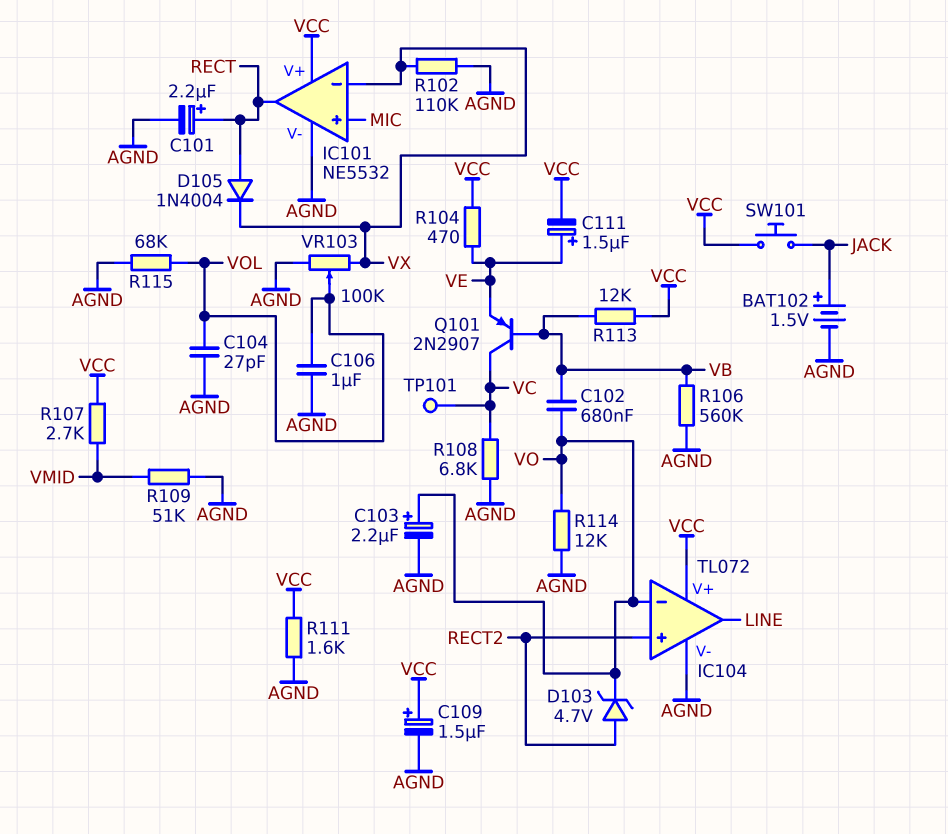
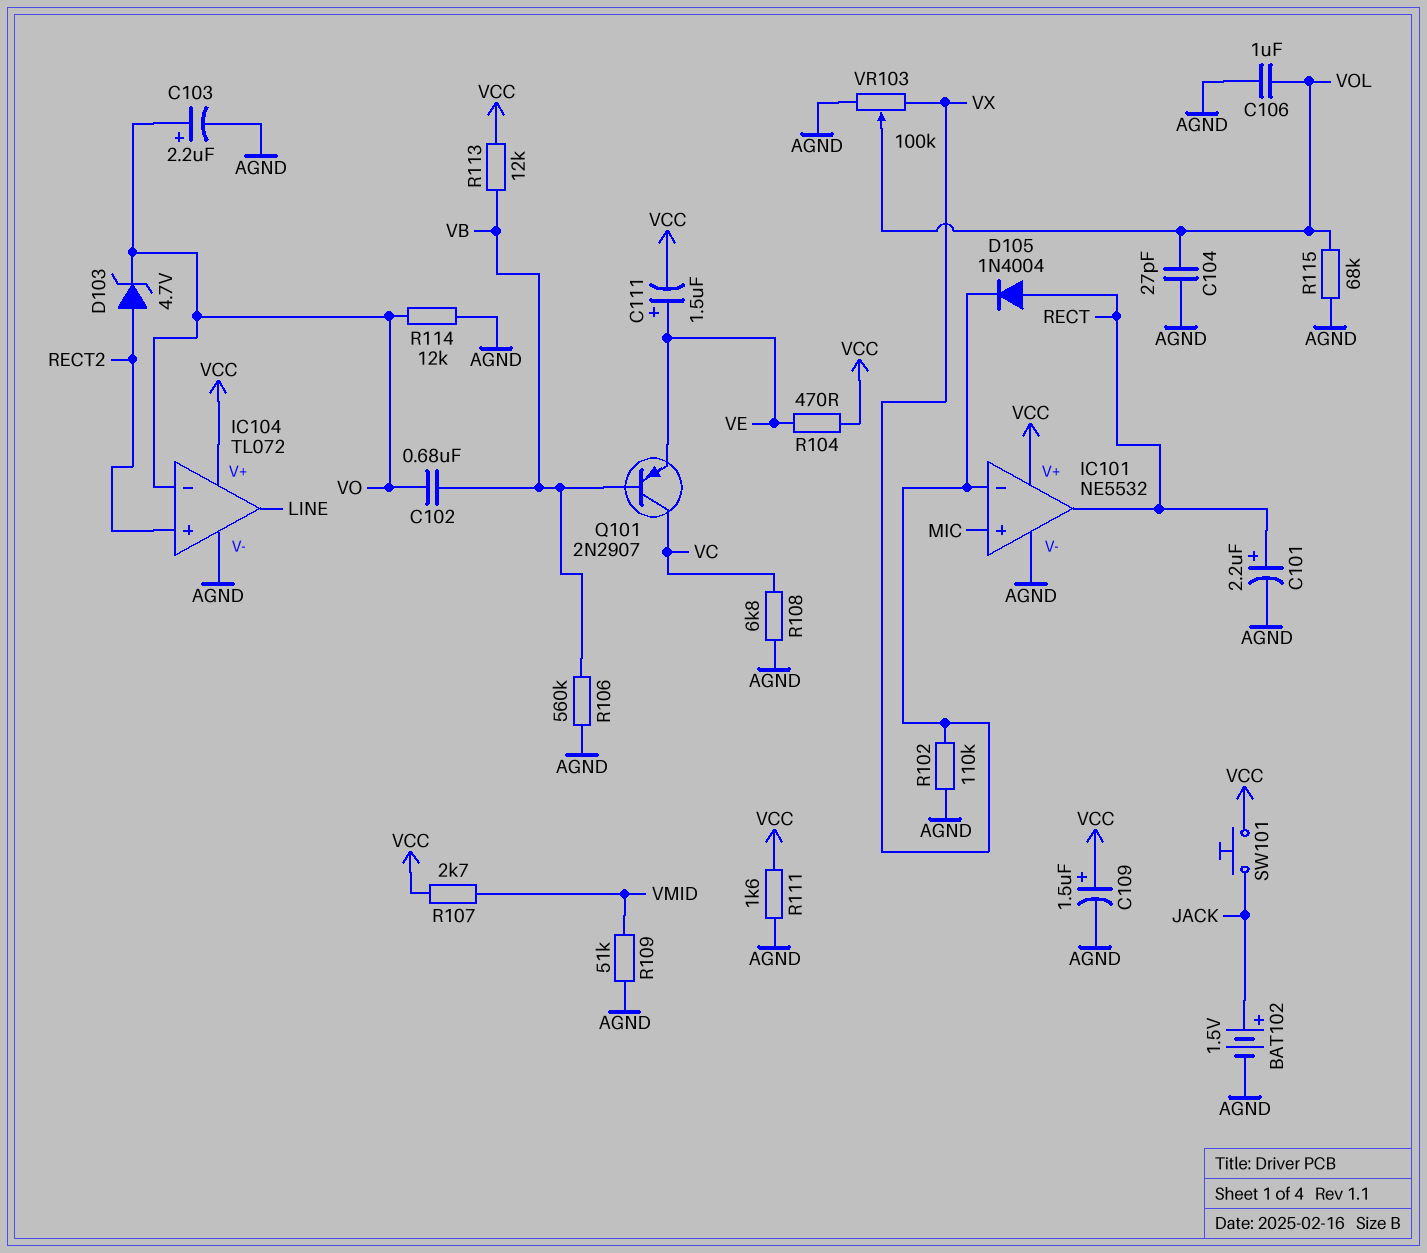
TP101: test point (VC) -> none

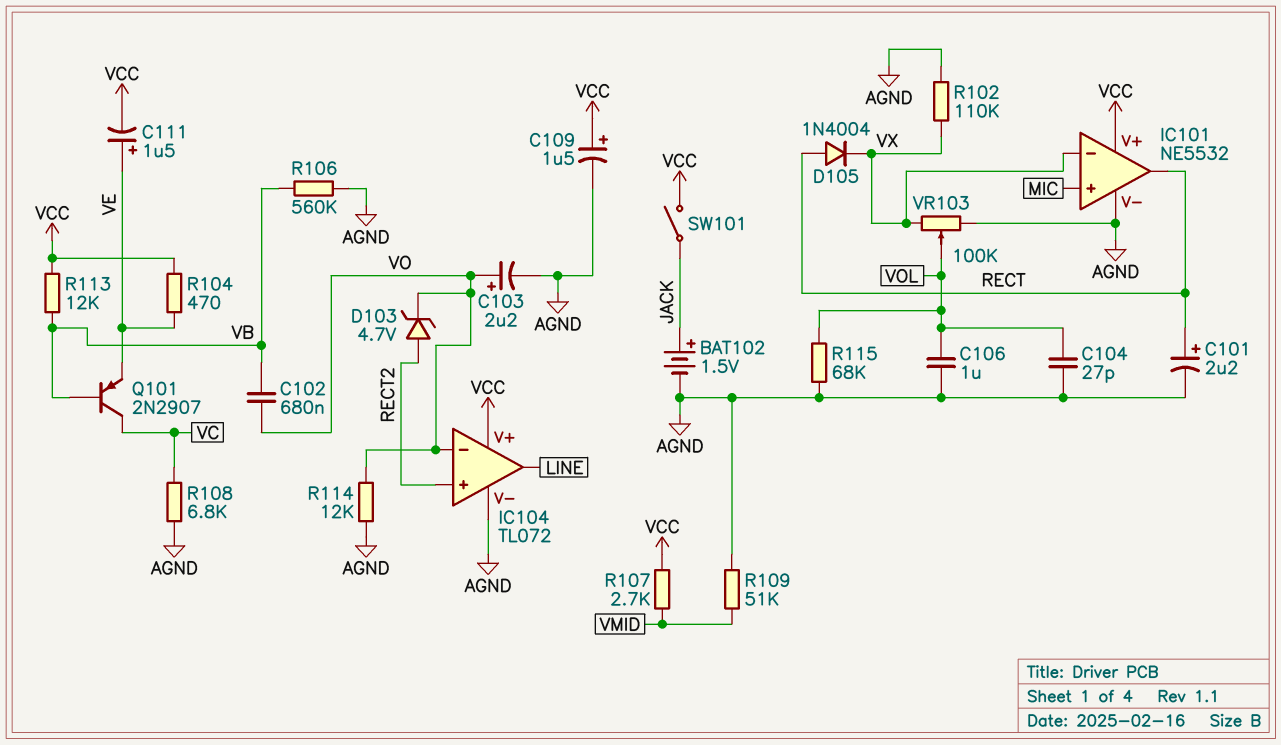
R111: 1.6k (AGND, VCC) -> none
SW101: button (JACK, VCC) -> switch (JACK, VCC)

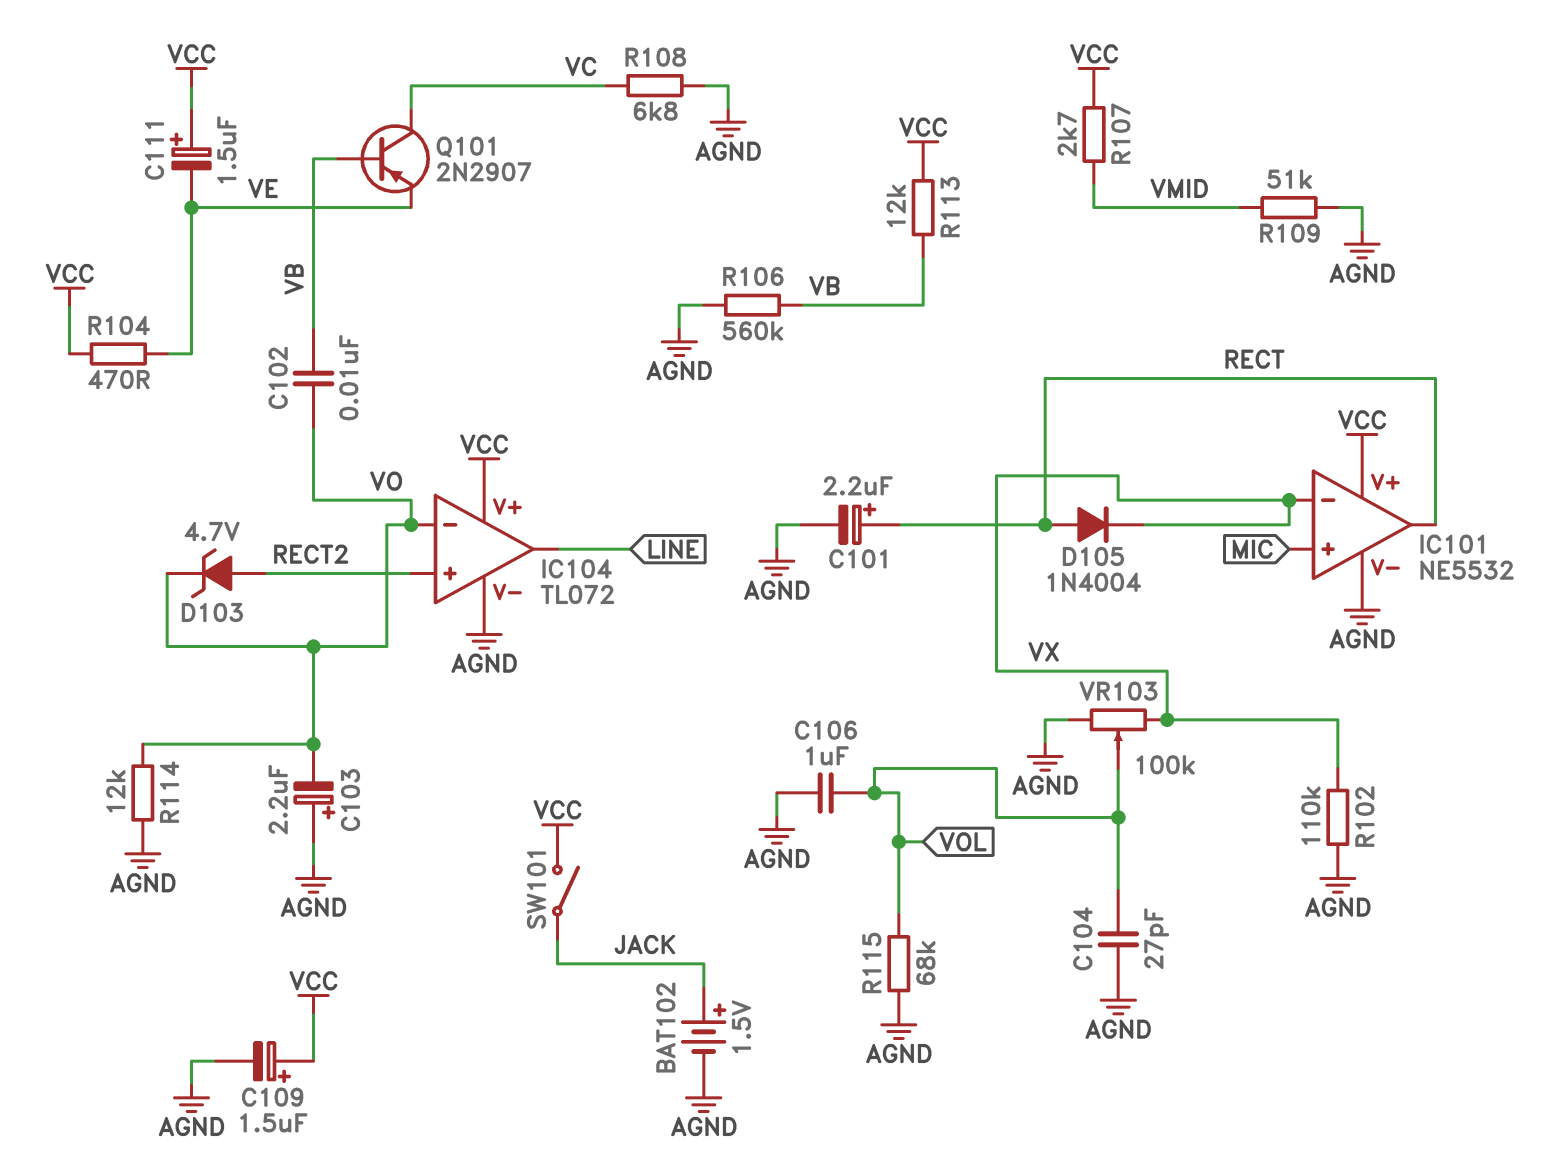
C102: 680nF (VB, VO) -> 10nF (VB, VO)
C103: 2.2uF (plus VO, minus AGND) -> 2.2uF (plus AGND, minus VO)
C111: 1.5uF (plus VE, minus VCC) -> 1.5uF (plus VCC, minus VE)

